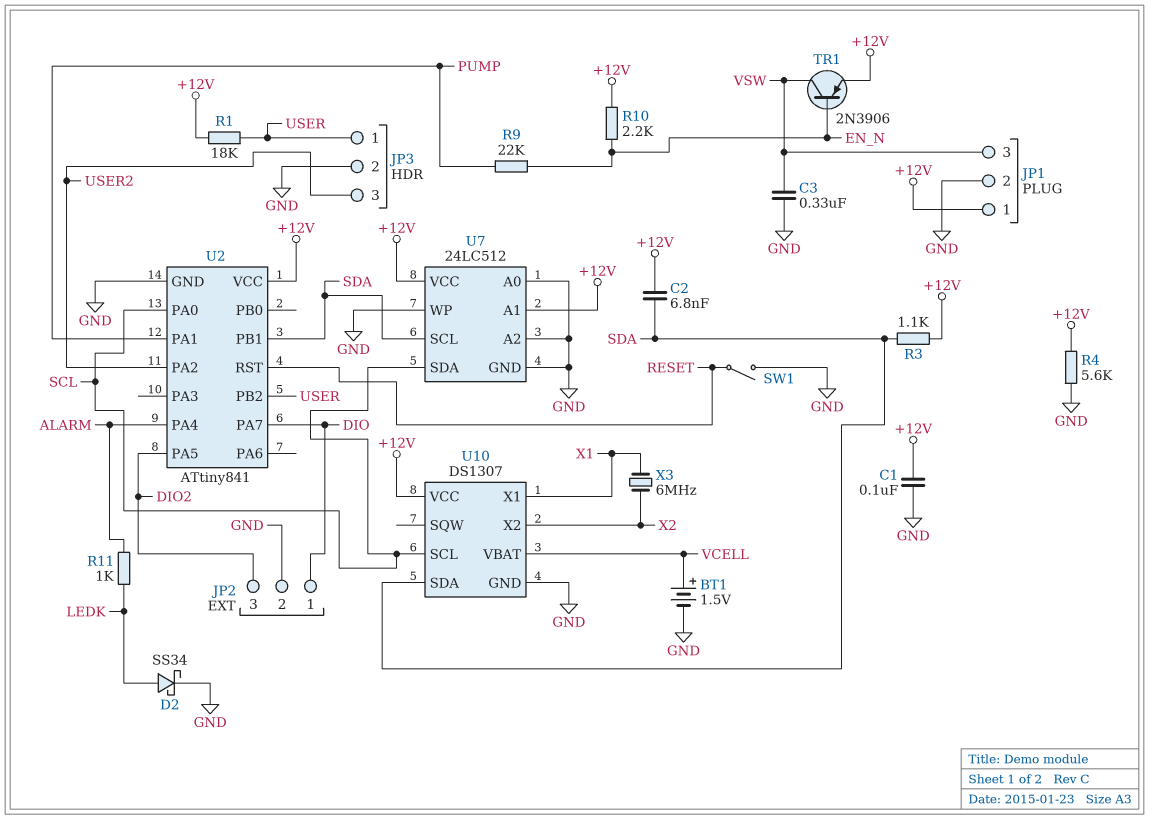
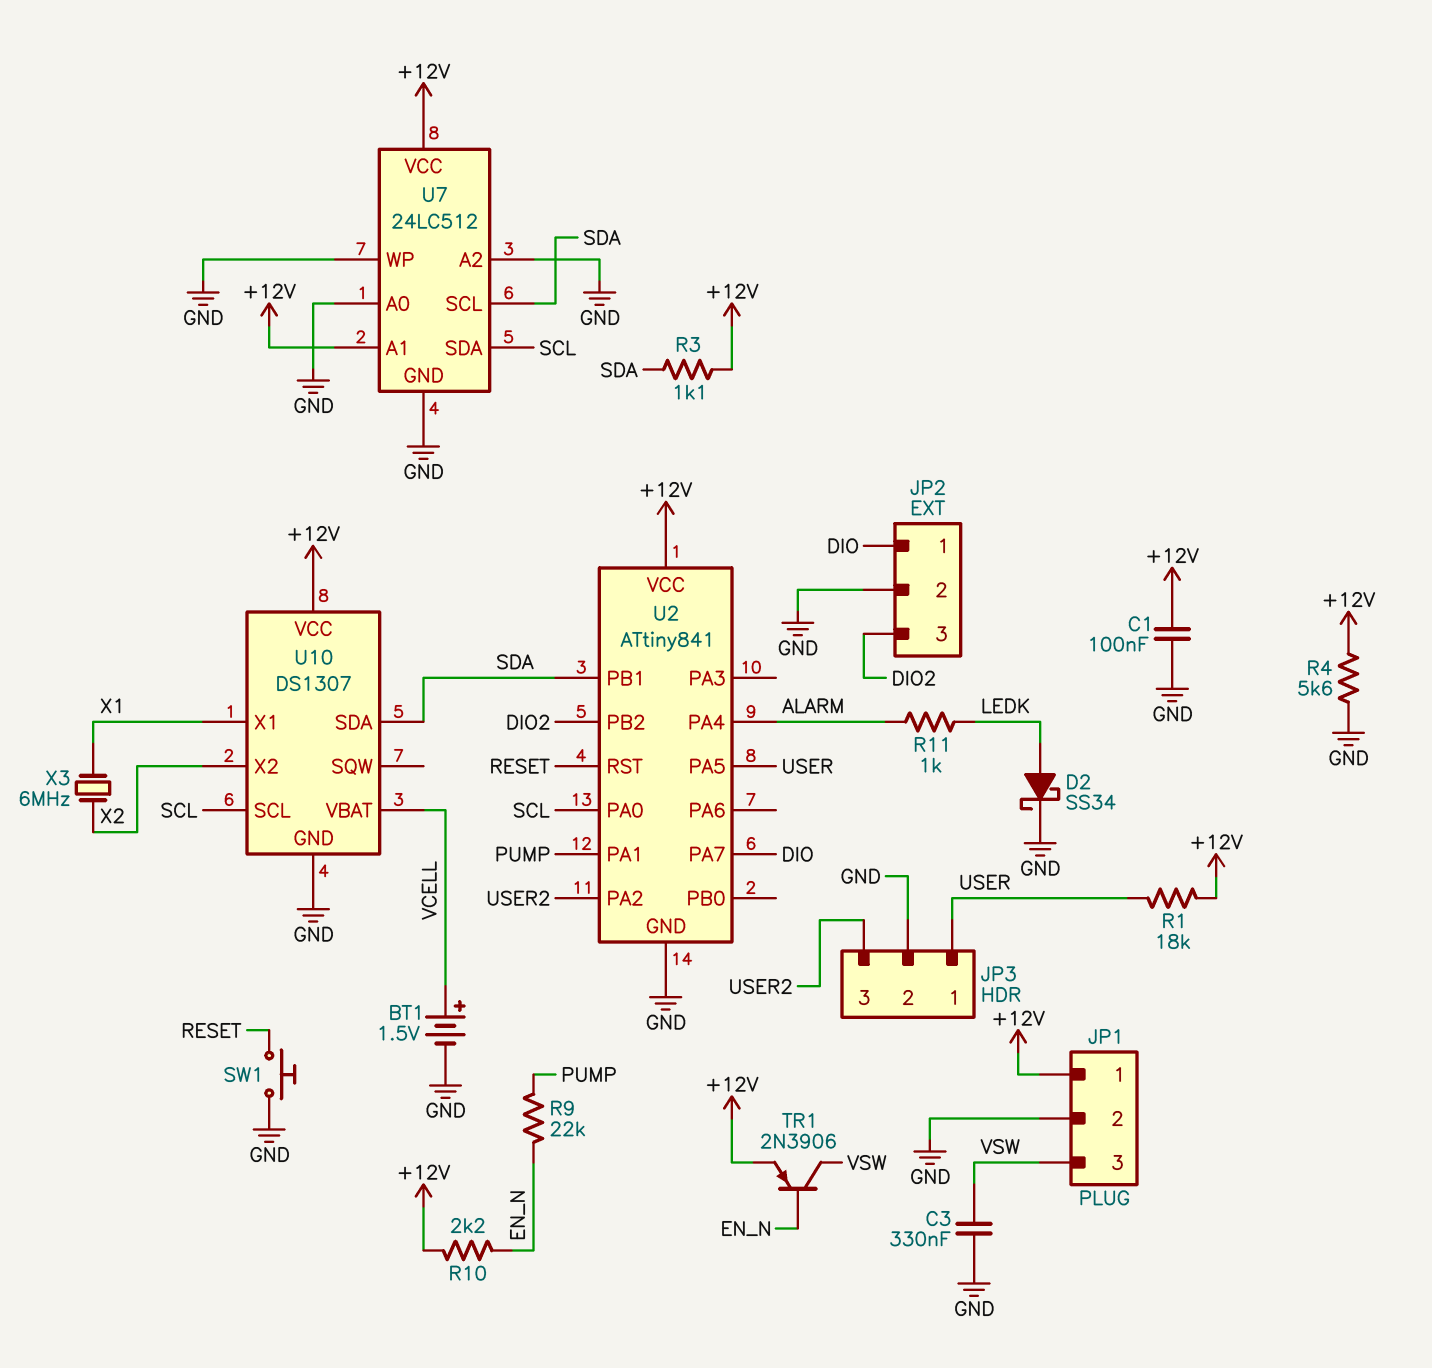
C2: 6.8nF (+12V, SDA) -> none
SW1: switch (GND, RESET) -> button (GND, RESET)
U2 pin PA5: DIO2 -> USER
U2 pin PB2: USER -> DIO2

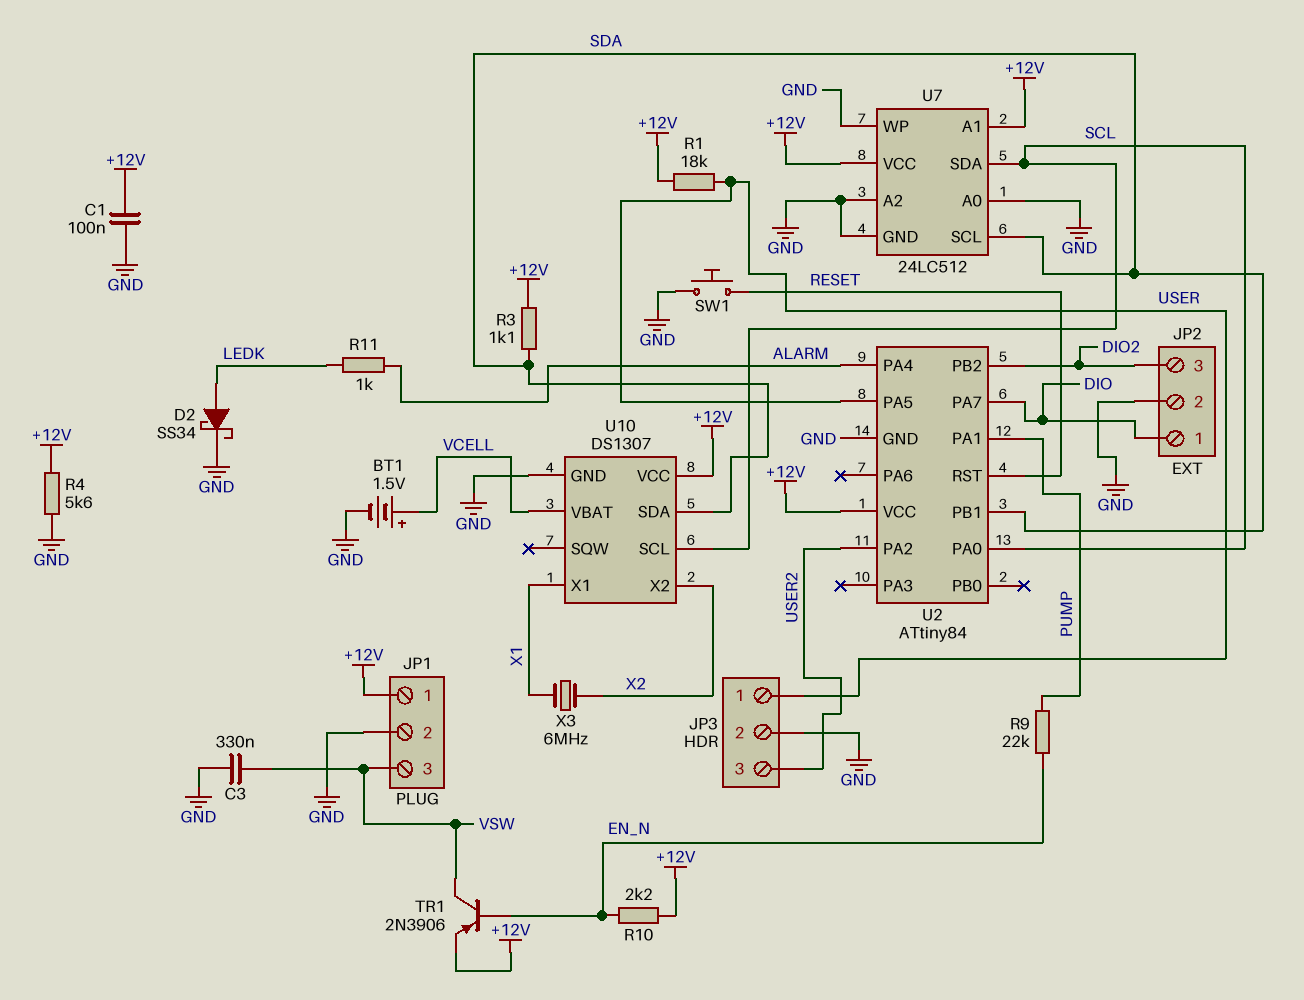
U2: ATtiny841 -> ATtiny84

